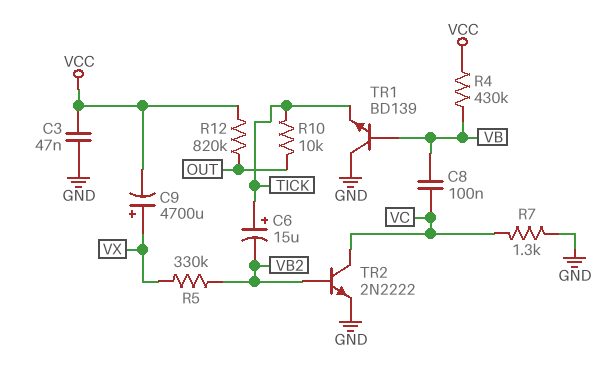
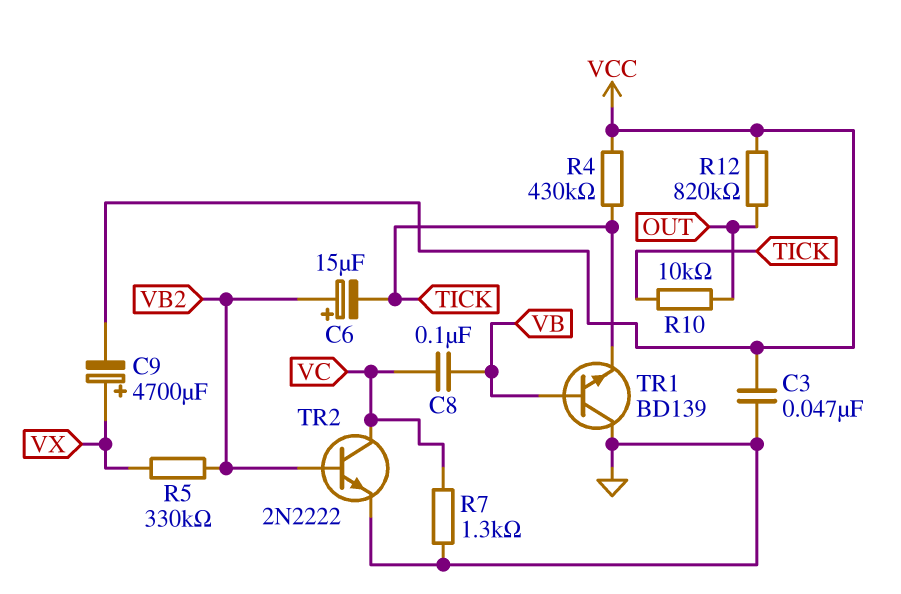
C6: 15uF (plus TICK, minus VB2) -> 15uF (plus VB2, minus TICK)
R4: 430k (VB, VCC) -> 430k (TICK, VCC)

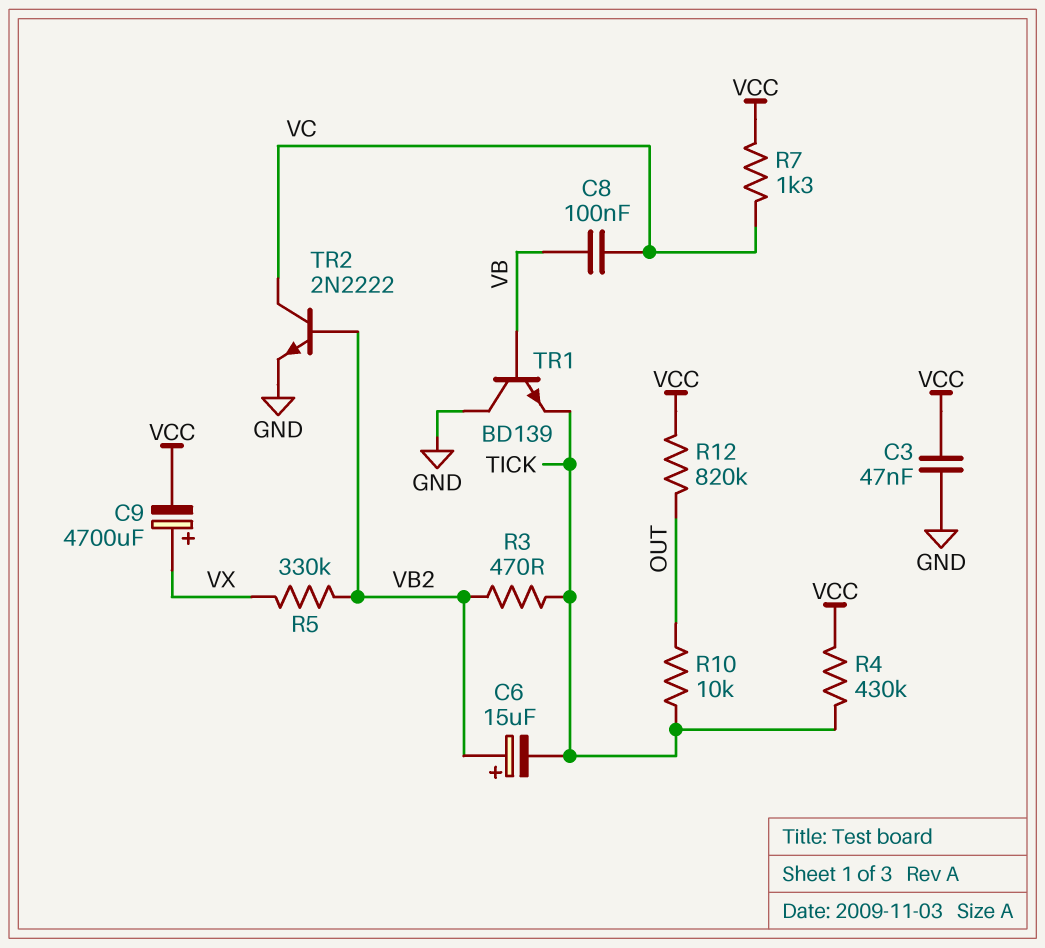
R3: none -> 470 (TICK, VB2)
R7: 1.3k (GND, VC) -> 1.3k (VC, VCC)

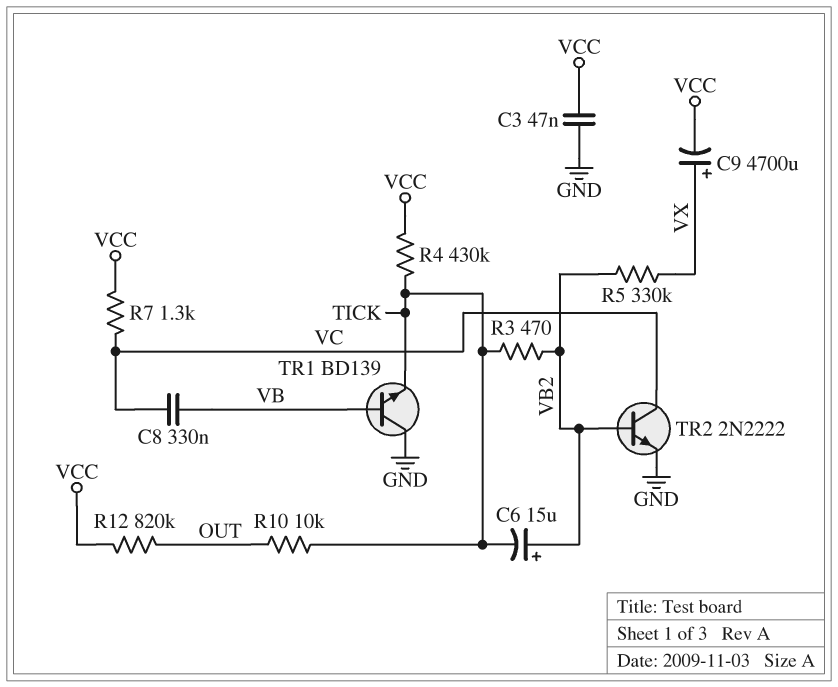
C8: 100nF (VB, VC) -> 330nF (VB, VC)

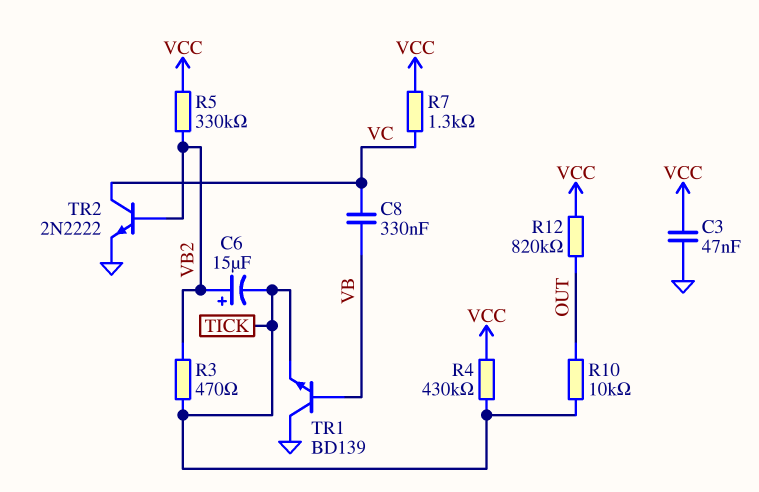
C9: 4700uF (plus VX, minus VCC) -> none
R5: 330k (VB2, VX) -> 330k (VB2, VCC)

